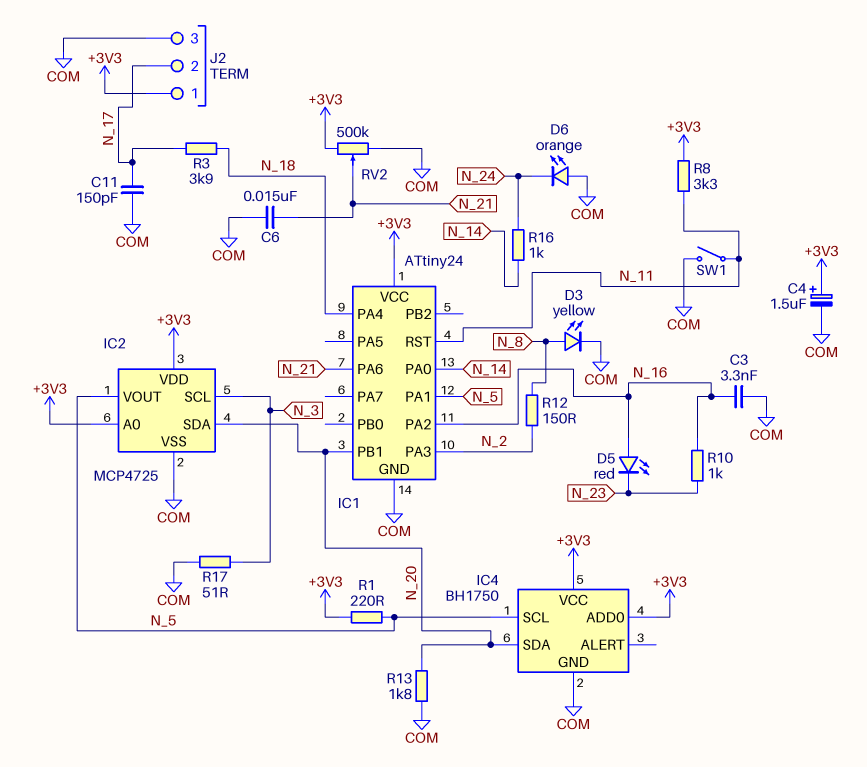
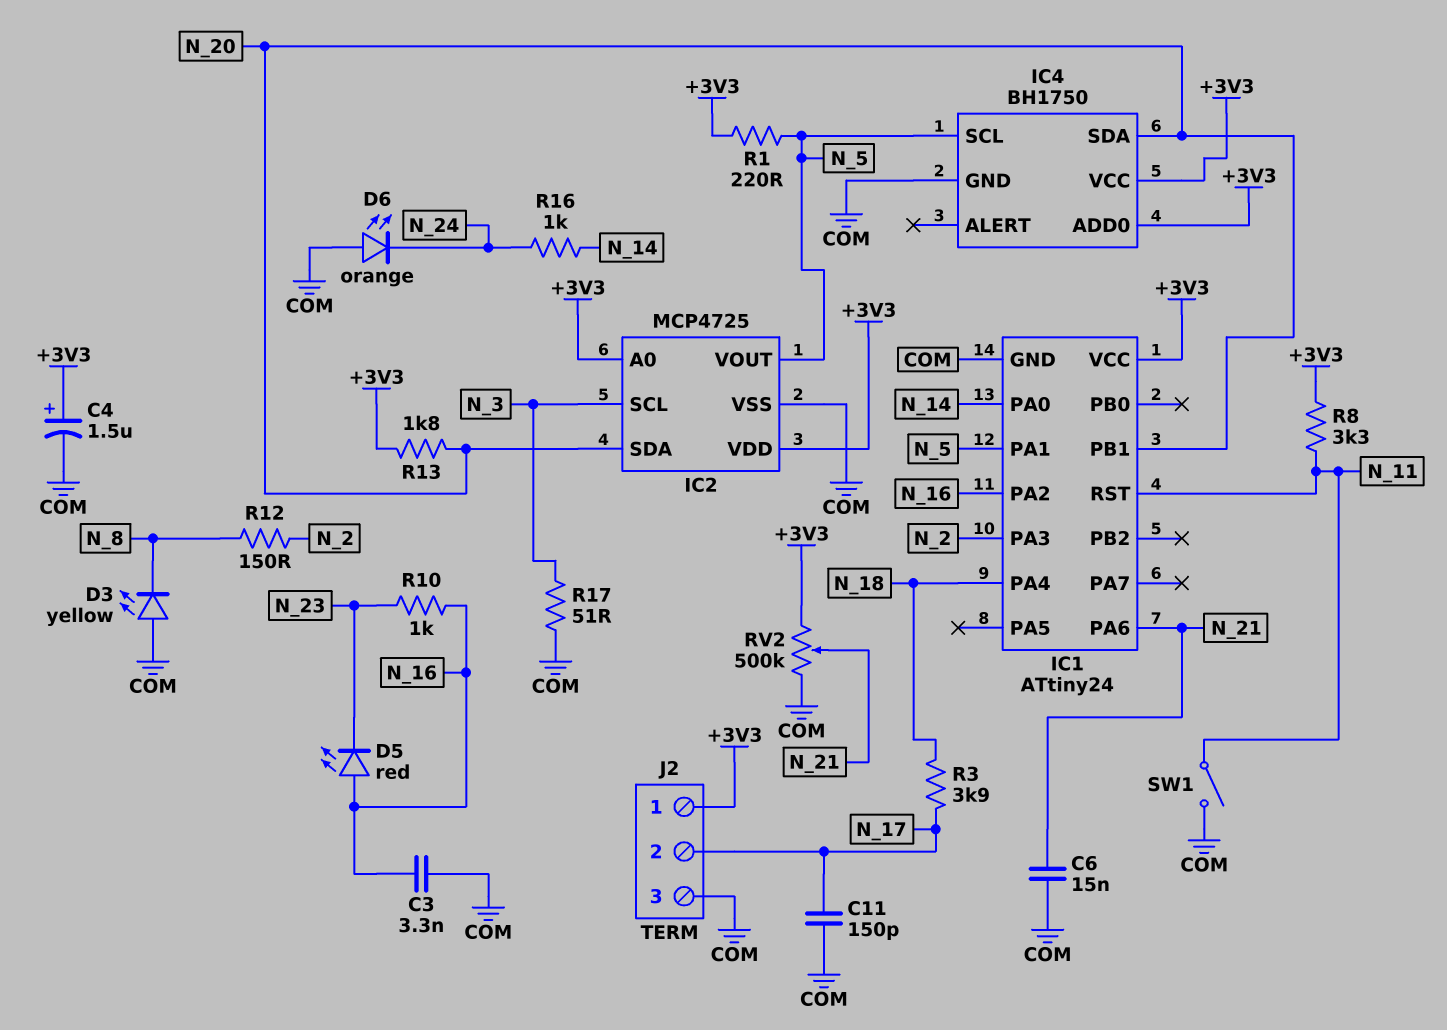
D3: LED yellow (A N_8, K COM) -> LED yellow (A COM, K N_8)
R13: 1.8k (COM, N_20) -> 1.8k (+3V3, N_20)

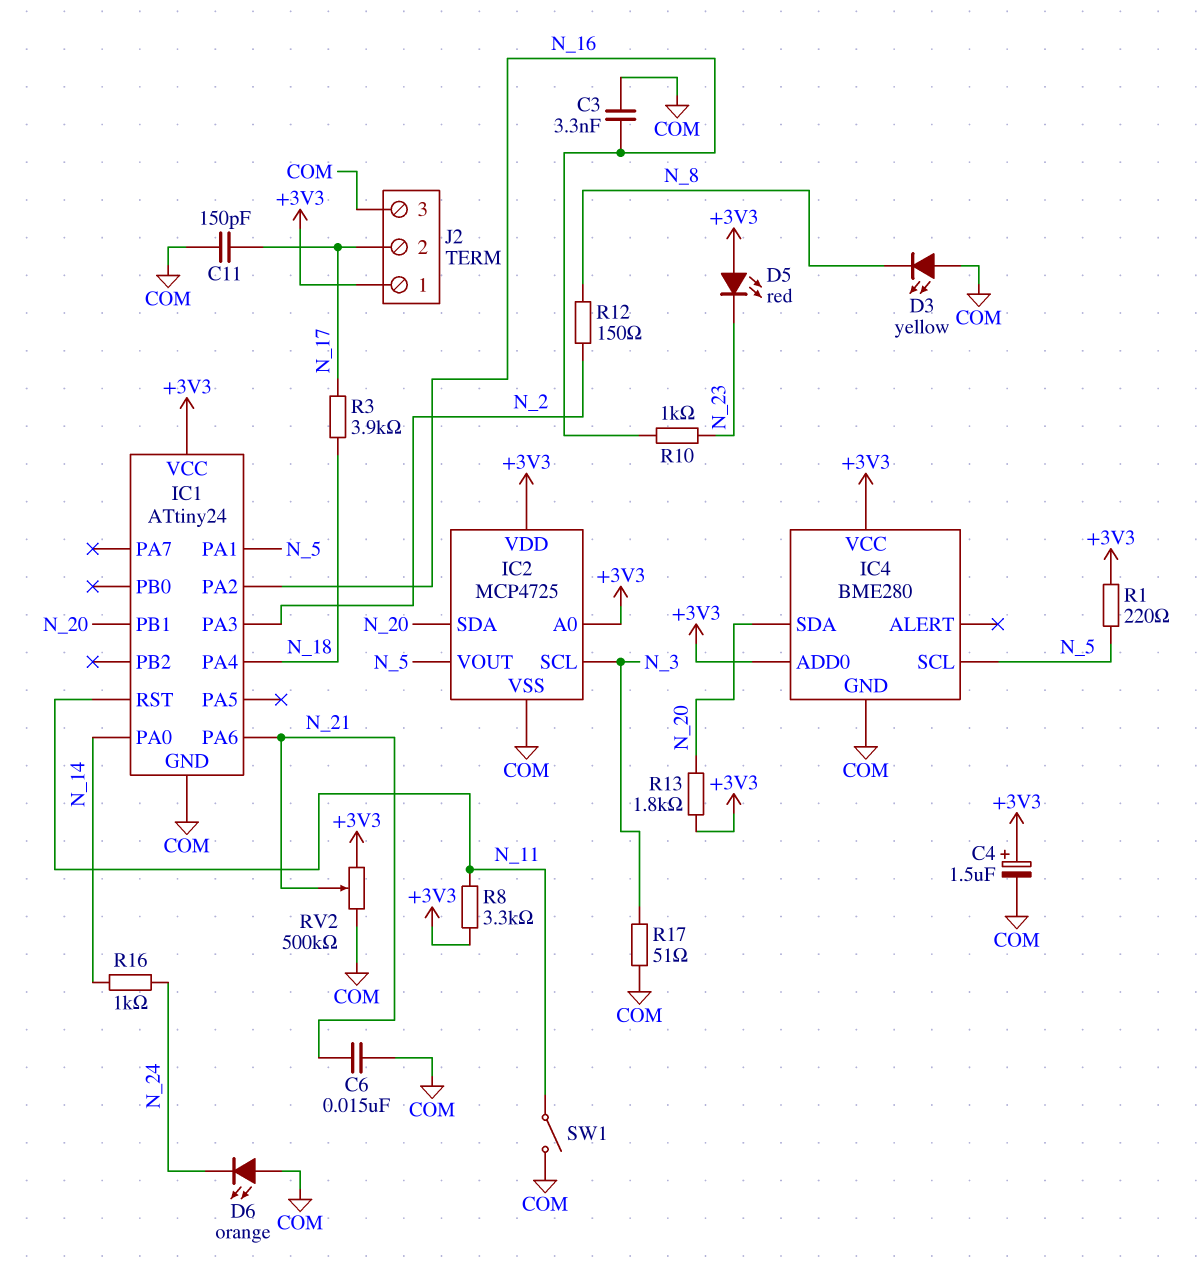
D5: LED red (A N_16, K N_23) -> LED red (A +3V3, K N_23)
IC4: BH1750 -> BME280

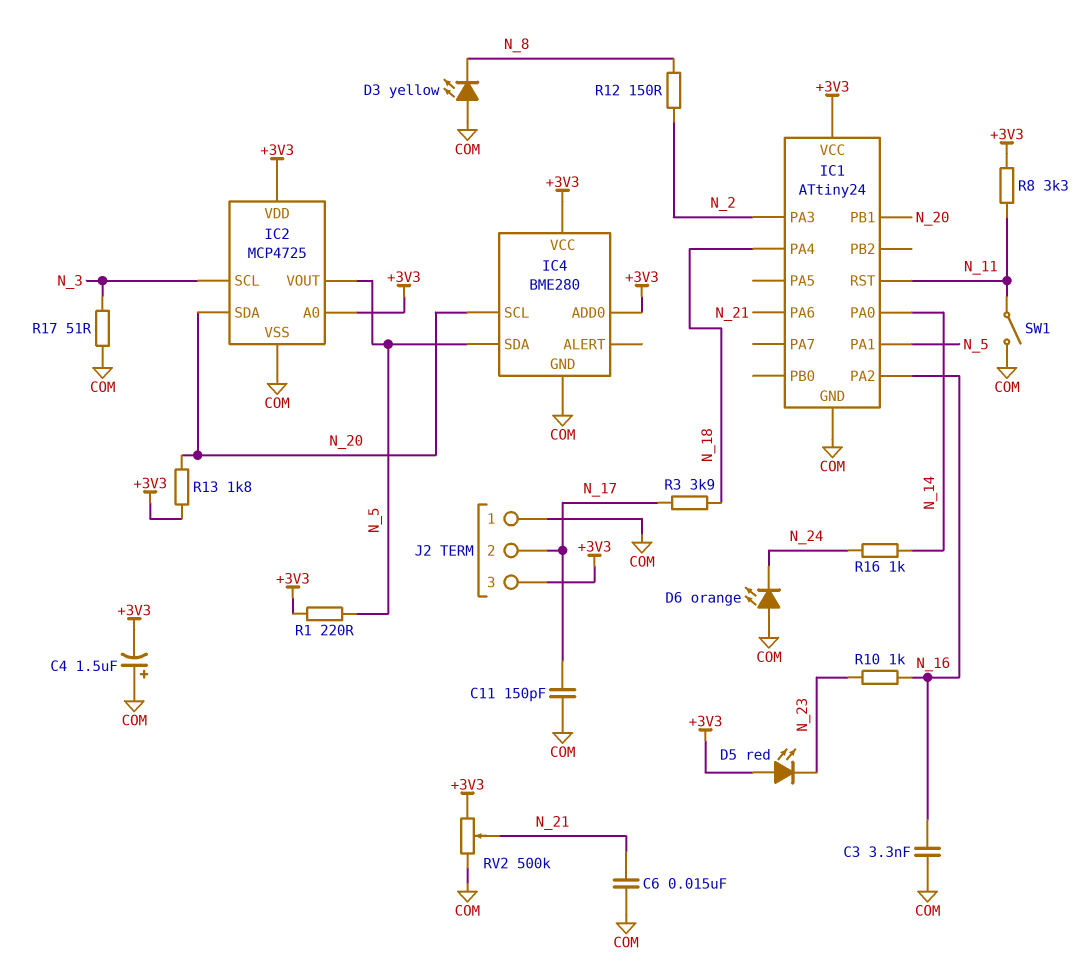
C4: 1.5uF (plus +3V3, minus COM) -> 1.5uF (plus COM, minus +3V3)
IC4 pin SCL: N_5 -> N_20
IC4 pin SDA: N_20 -> N_5
J2 pin 1: +3V3 -> COM
J2 pin 3: COM -> +3V3

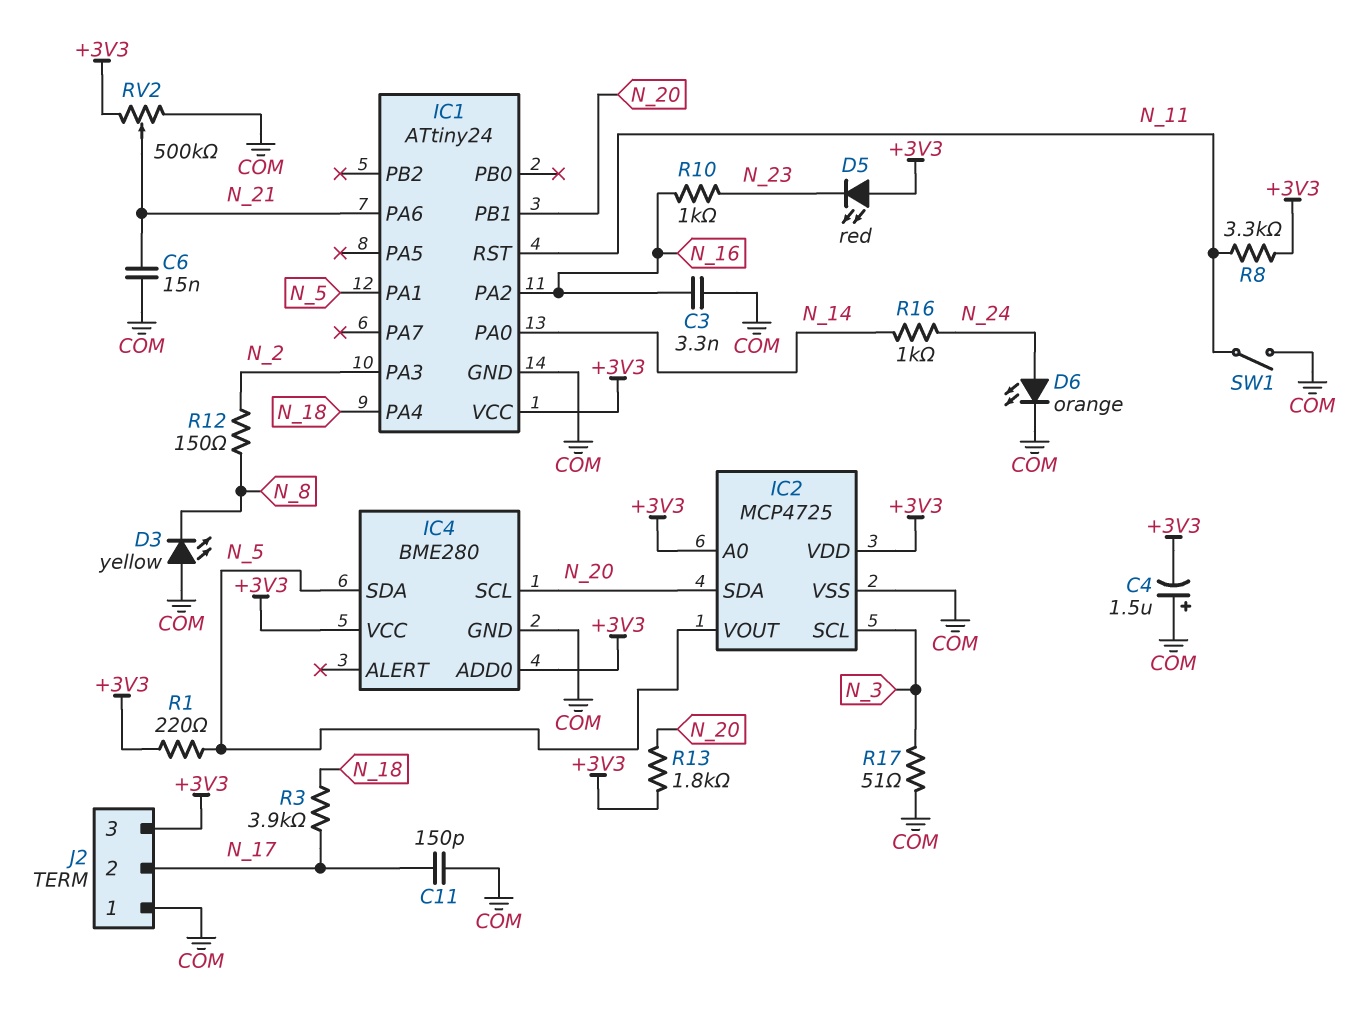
D6: LED orange (A COM, K N_24) -> LED orange (A N_24, K COM)

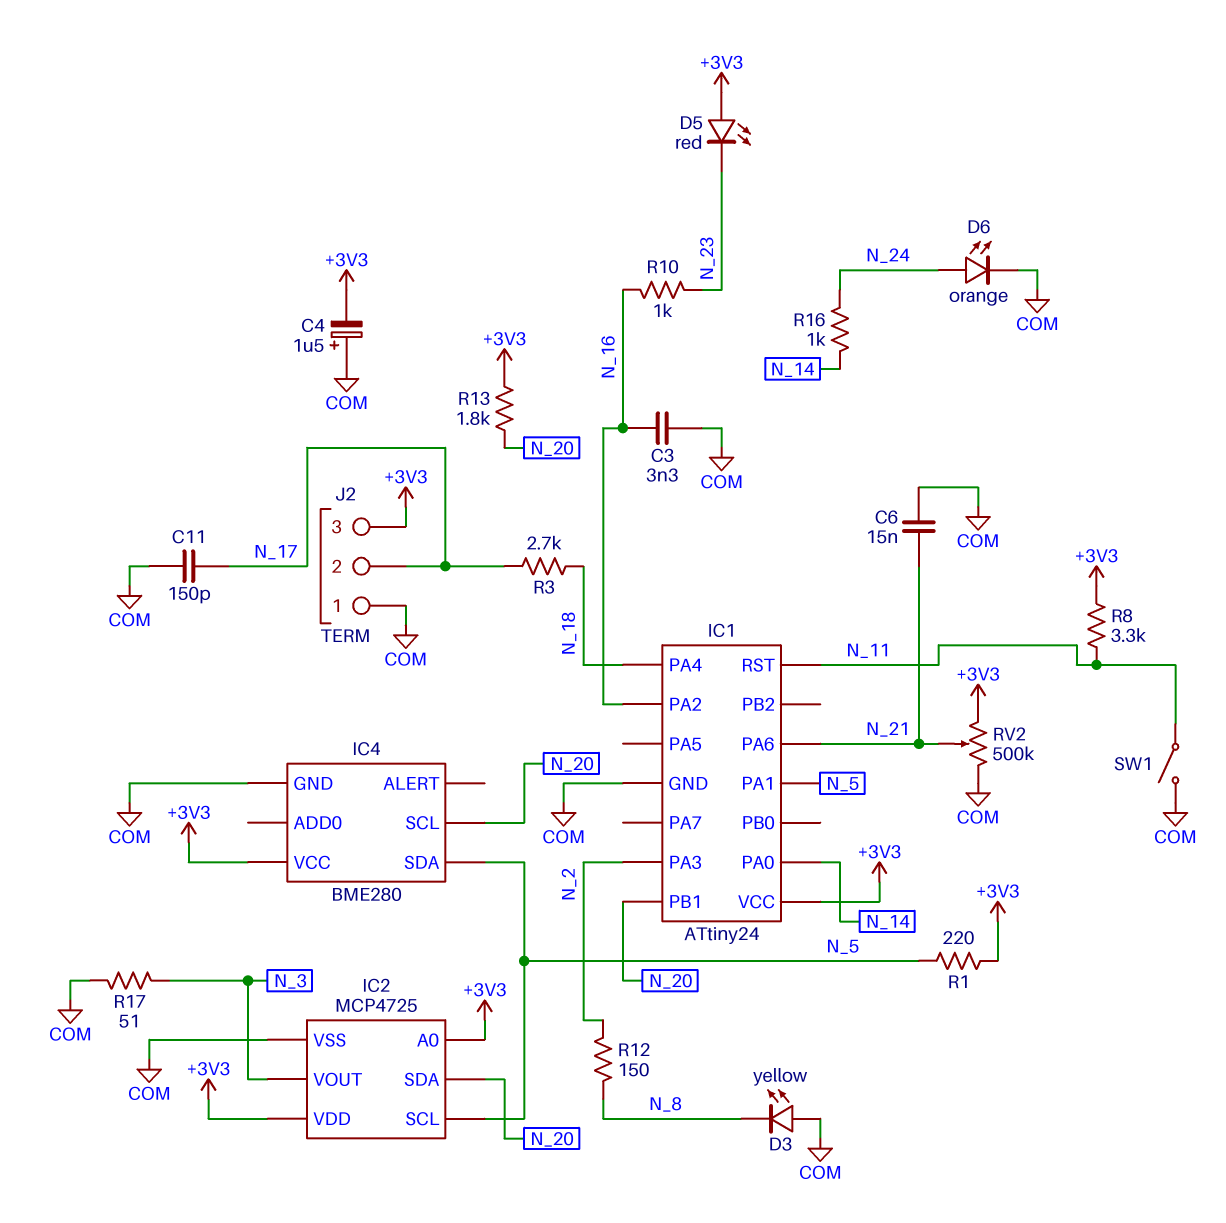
IC2 pin SCL: N_3 -> N_5
IC2 pin VOUT: N_5 -> N_3
IC4 pin ADD0: +3V3 -> none
R3: 3.9k (N_17, N_18) -> 2.7k (N_17, N_18)

